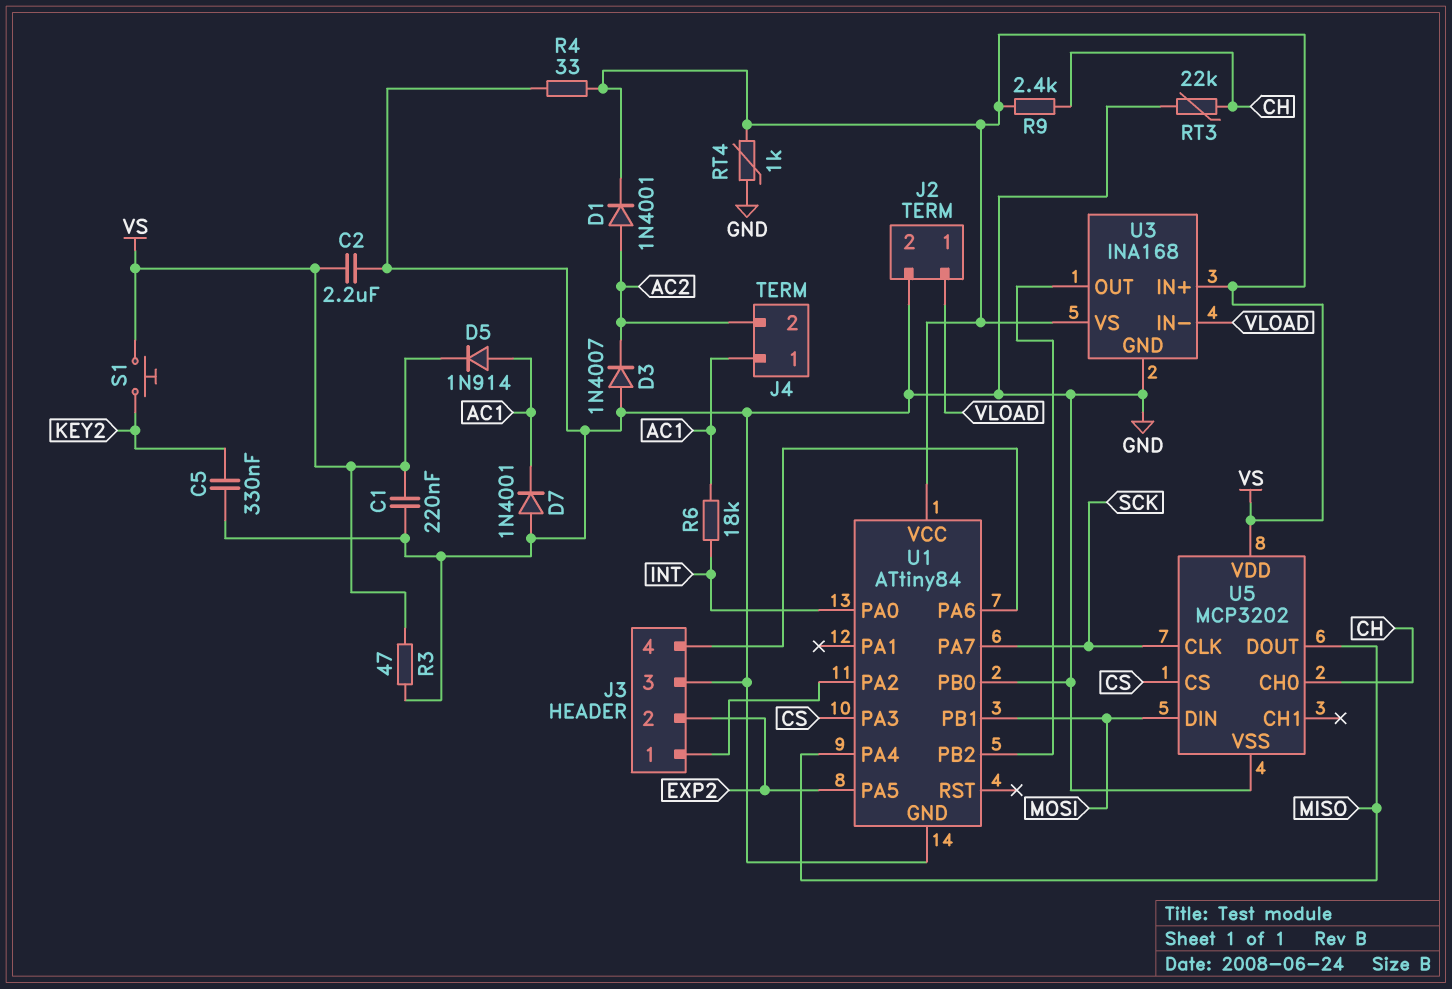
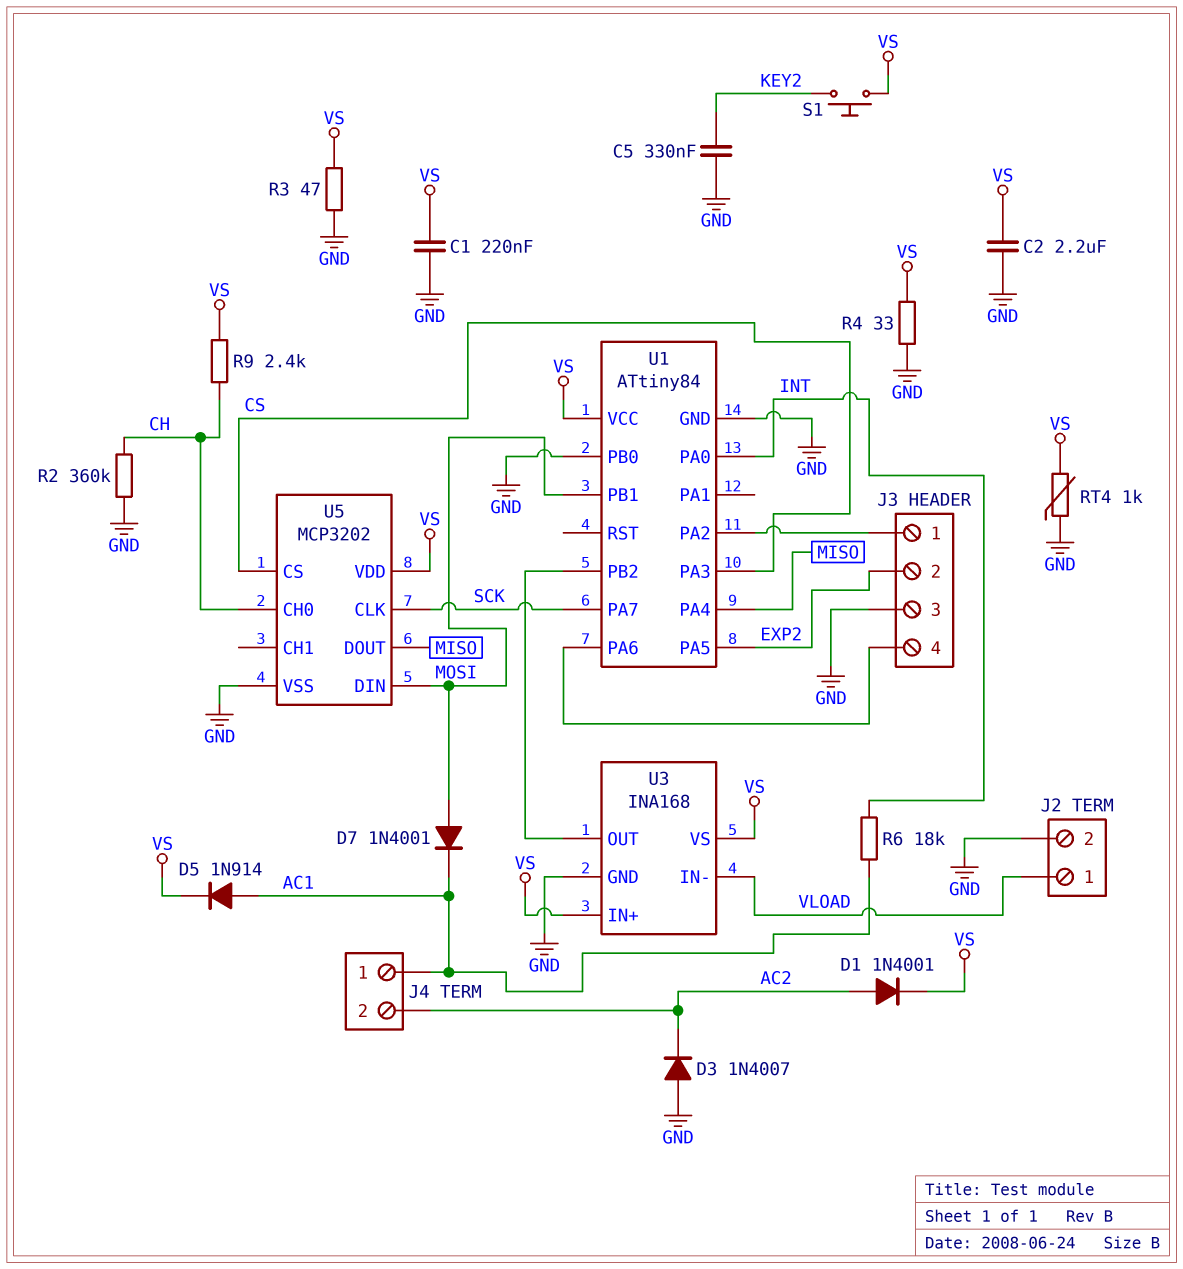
D7: diode 1N4001 (A GND, K AC1) -> diode 1N4001 (A MOSI, K AC1)
R2: none -> 360k (CH, GND)
RT3: 22k (CH, GND) -> none

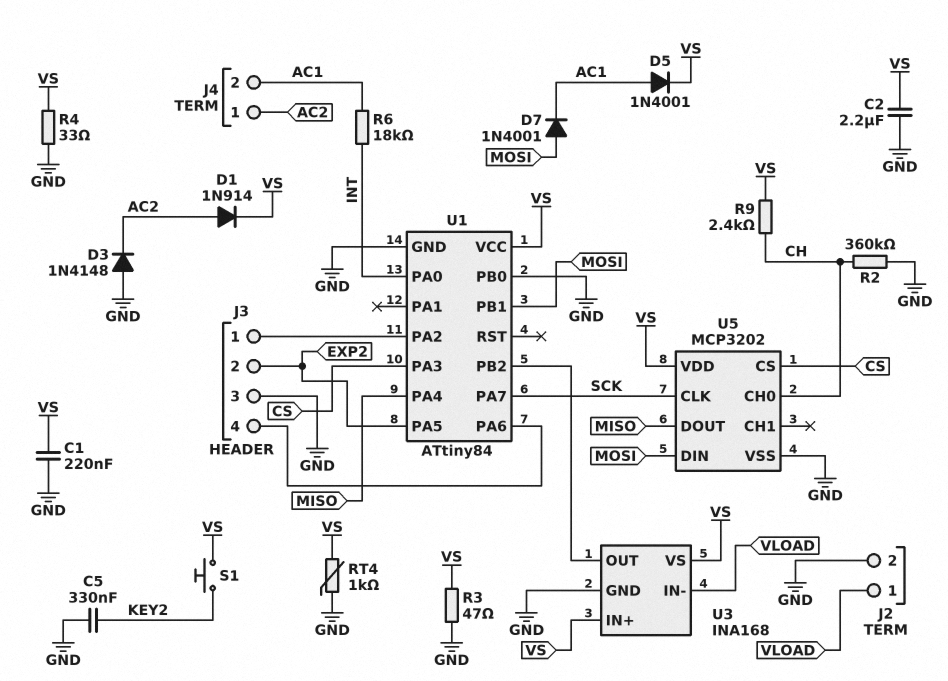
D1: diode 1N4001 (A AC2, K VS) -> diode 1N914 (A AC2, K VS)
D3: diode 1N4007 (A GND, K AC2) -> diode 1N4148 (A GND, K AC2)
D5: diode 1N914 (A AC1, K VS) -> diode 1N4001 (A AC1, K VS)
J4 pin 1: AC1 -> AC2
J4 pin 2: AC2 -> AC1

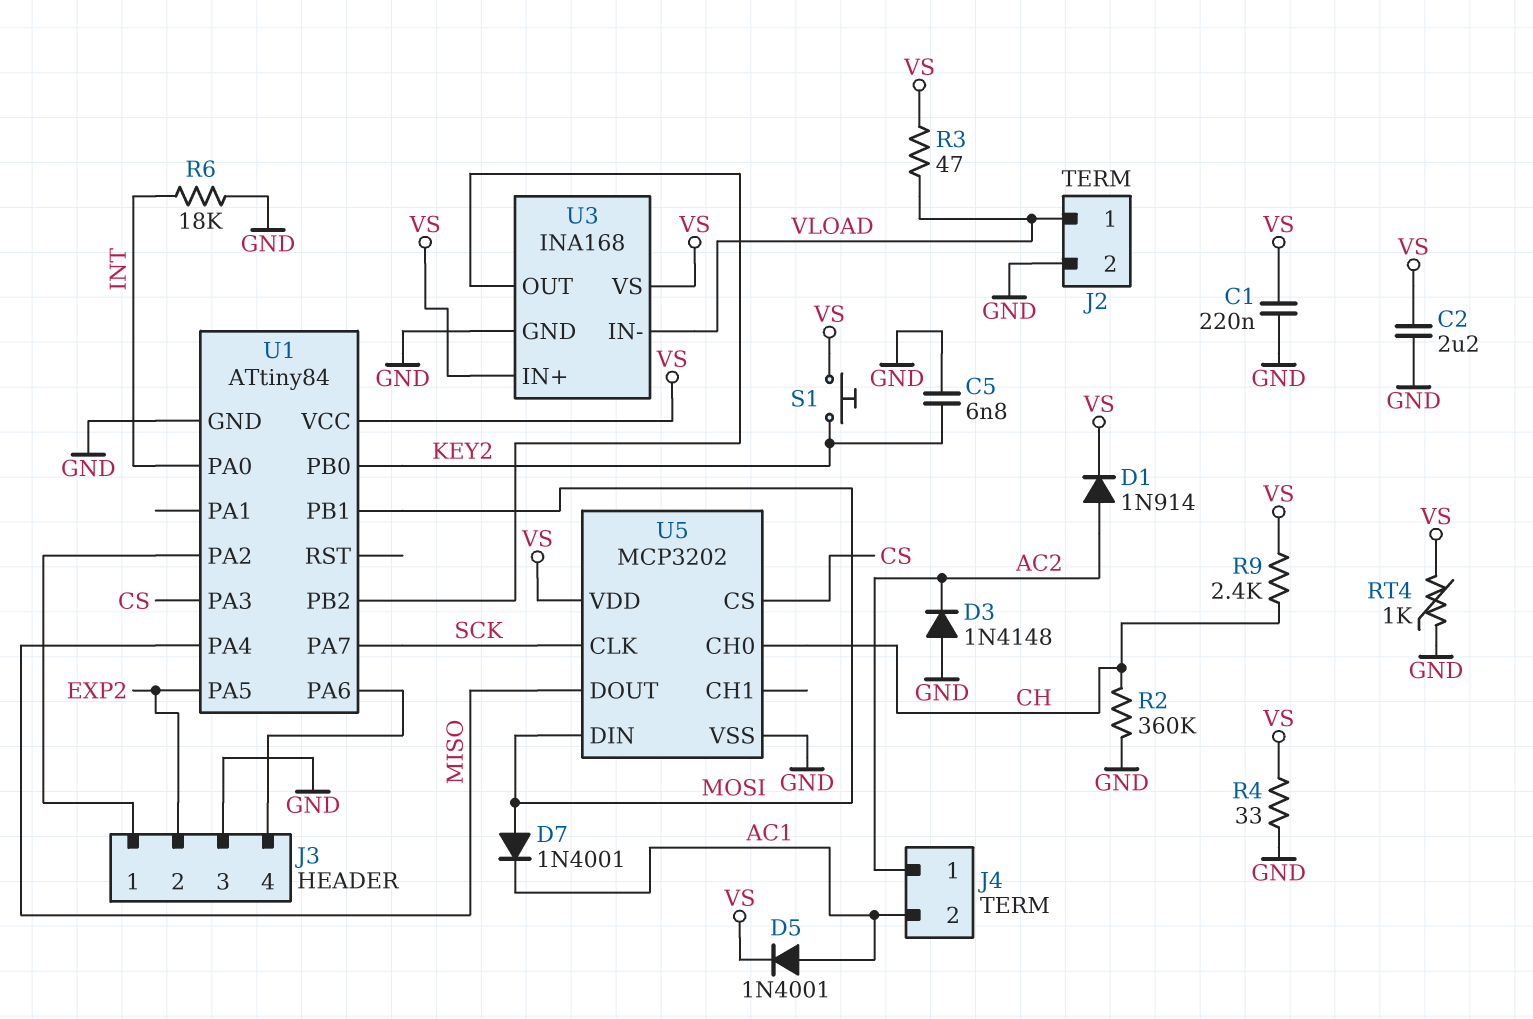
C5: 330nF (GND, KEY2) -> 6.8nF (GND, KEY2)
R3: 47 (GND, VS) -> 47 (VLOAD, VS)
R6: 18k (AC1, INT) -> 18k (GND, INT)
U1 pin PB0: GND -> KEY2

